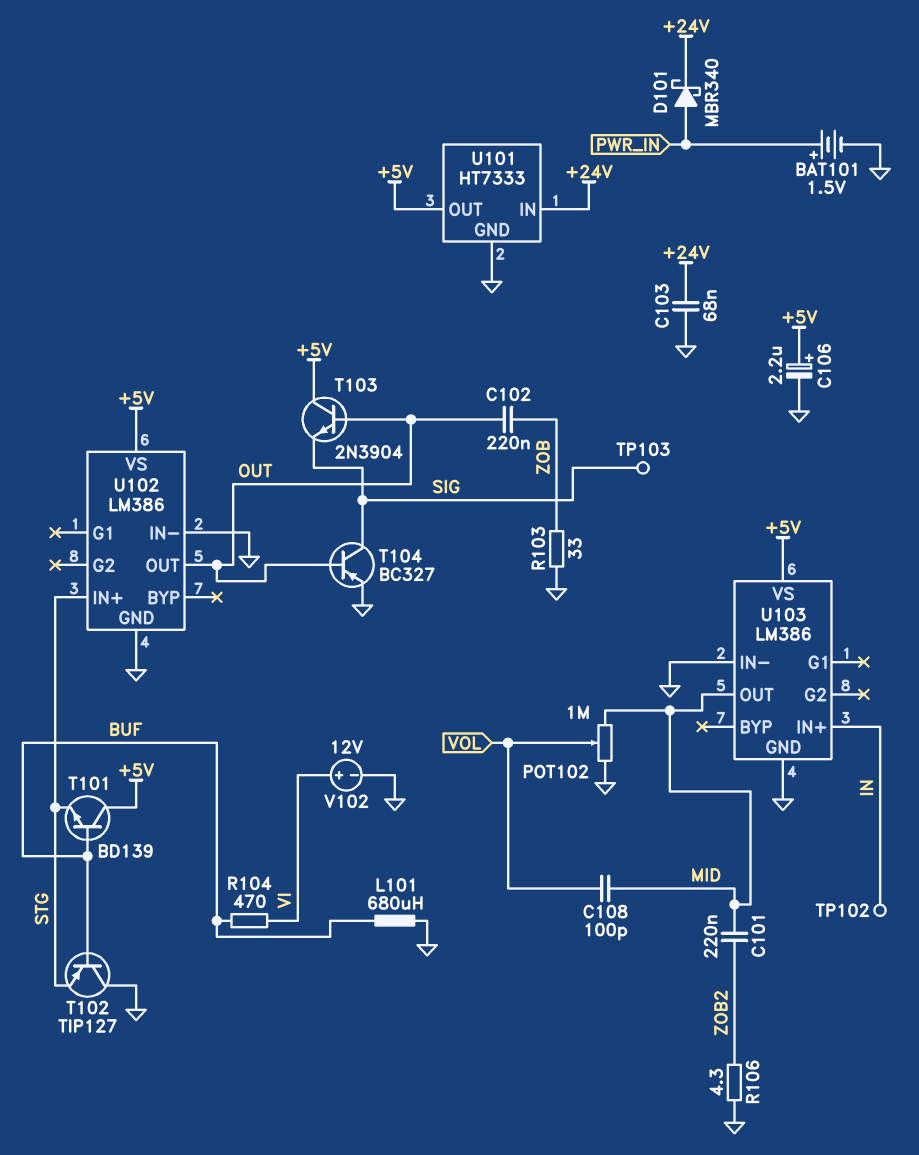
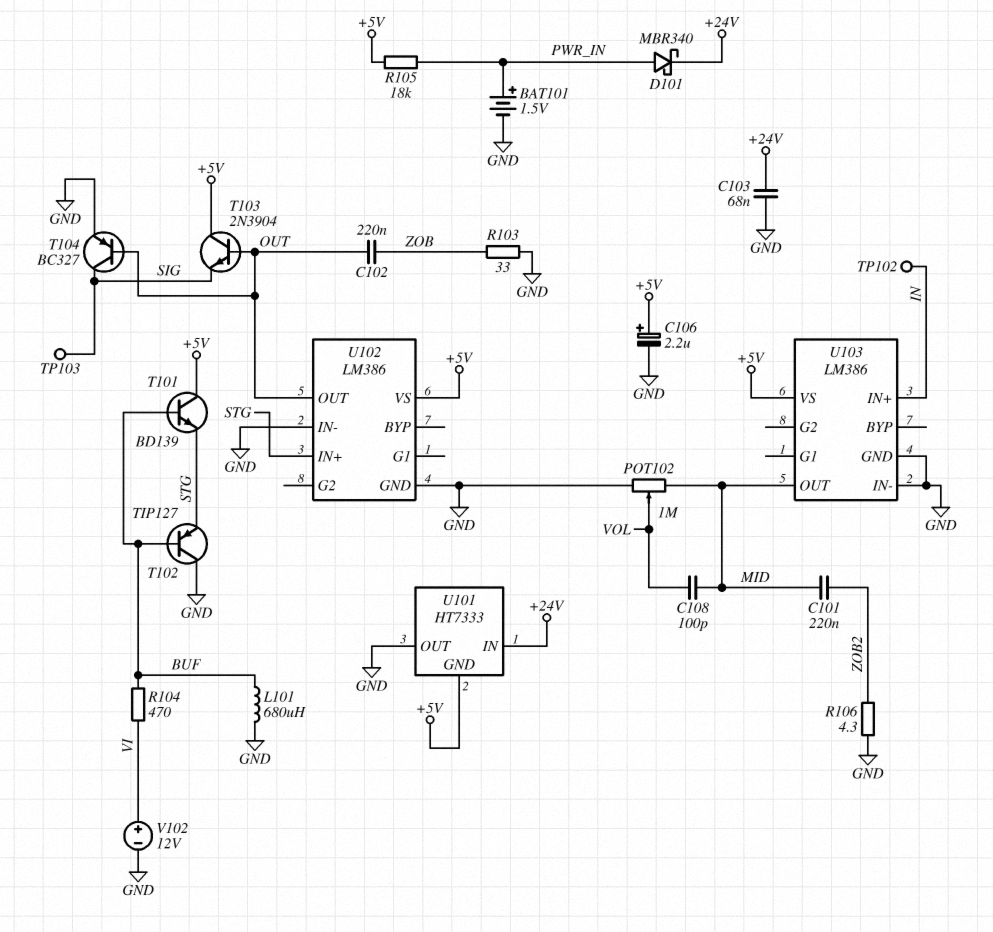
R105: none -> 18k (+5V, PWR_IN)
U101 pin GND: GND -> +5V
U101 pin OUT: +5V -> GND

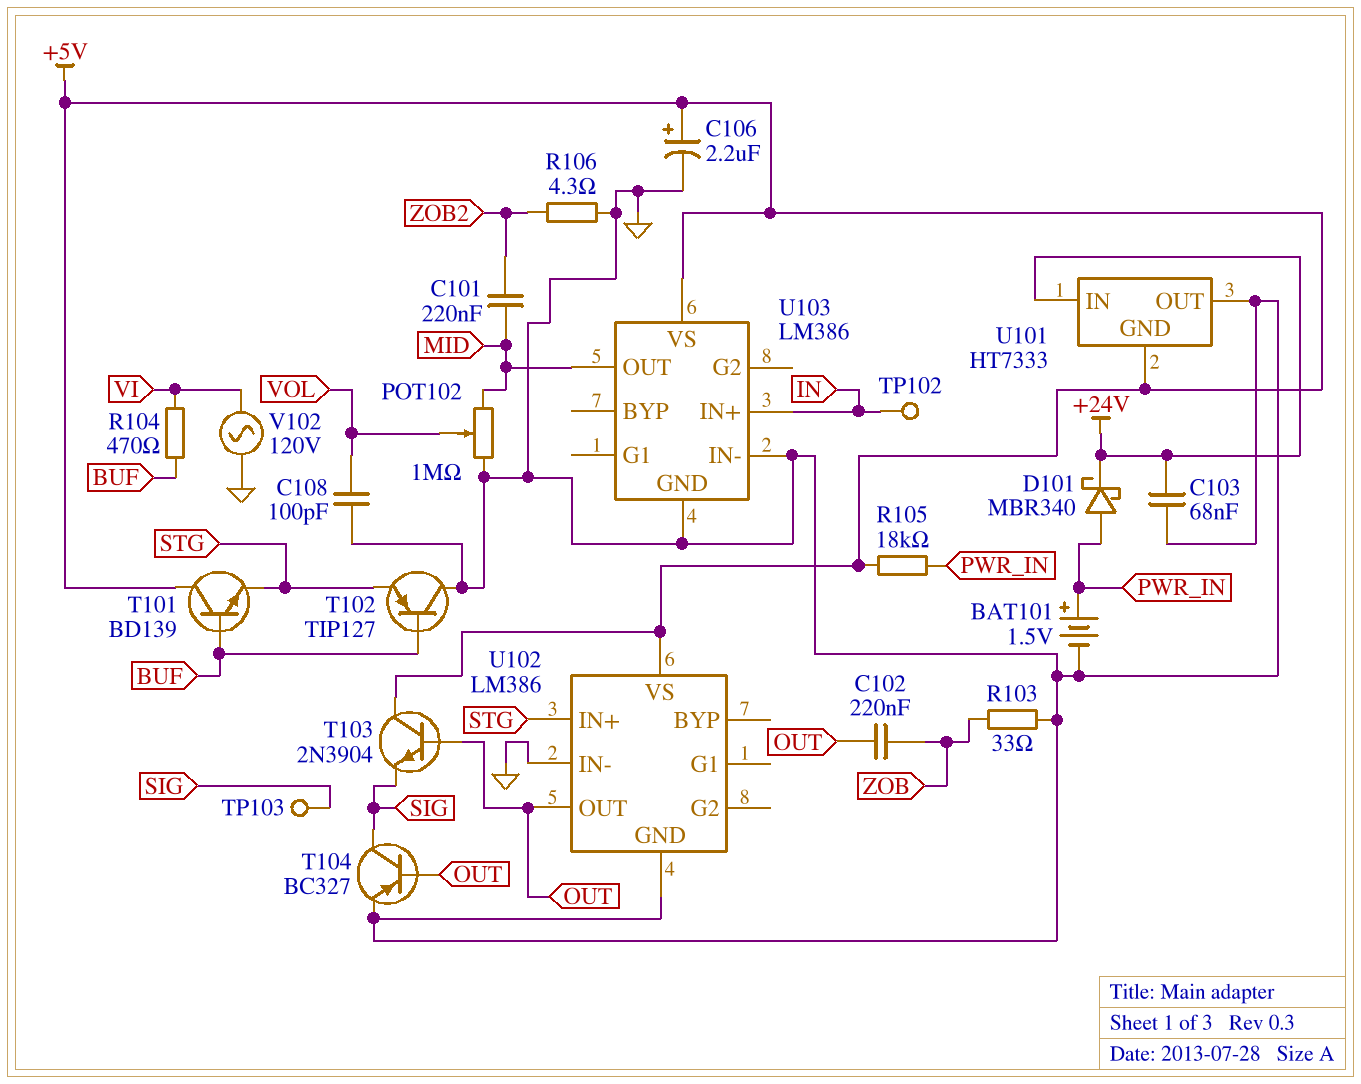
C108: 100pF (MID, VOL) -> 100pF (GND, VOL)
L101: 680uH (BUF, GND) -> none
V102: 12V (plus VI, minus GND) -> AC 120V (GND, VI)

